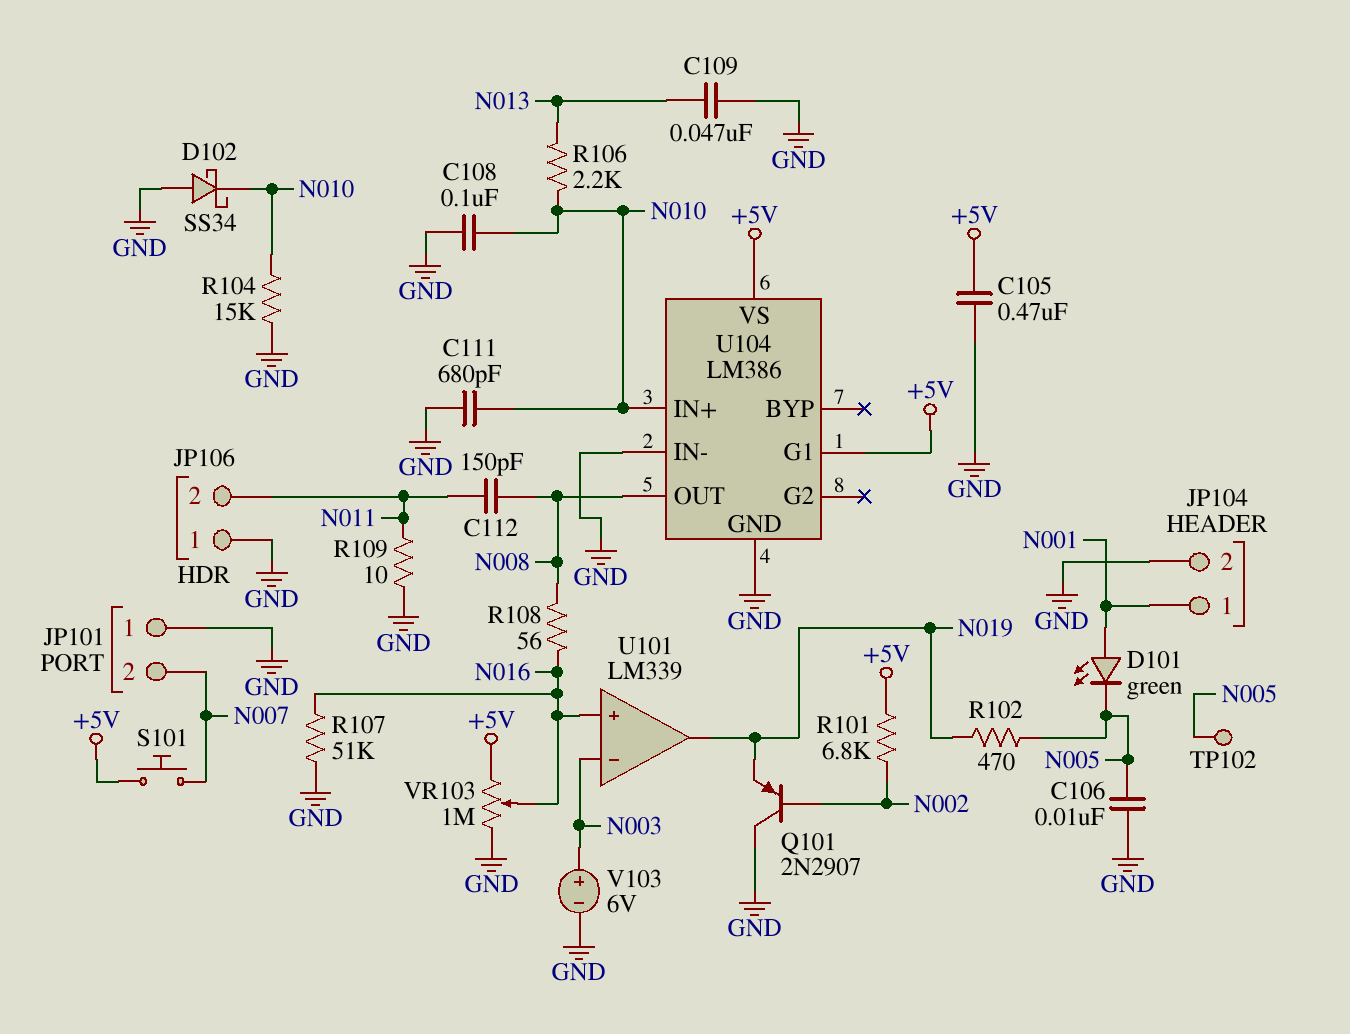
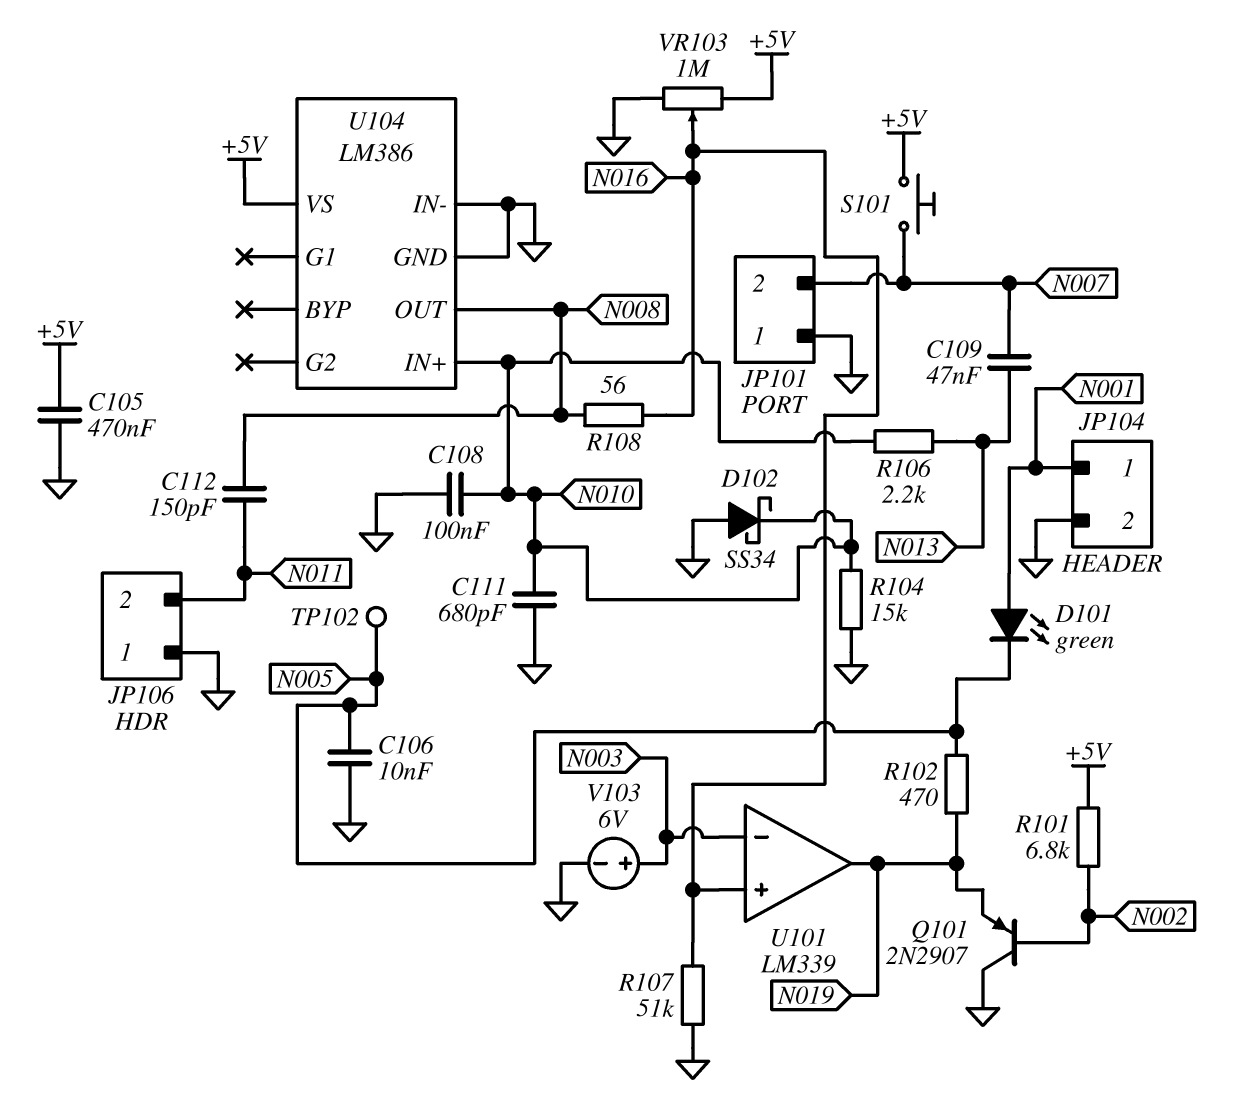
C109: 47nF (GND, N013) -> 47nF (N007, N013)
R109: 10 (GND, N011) -> none
U104 pin G1: +5V -> none

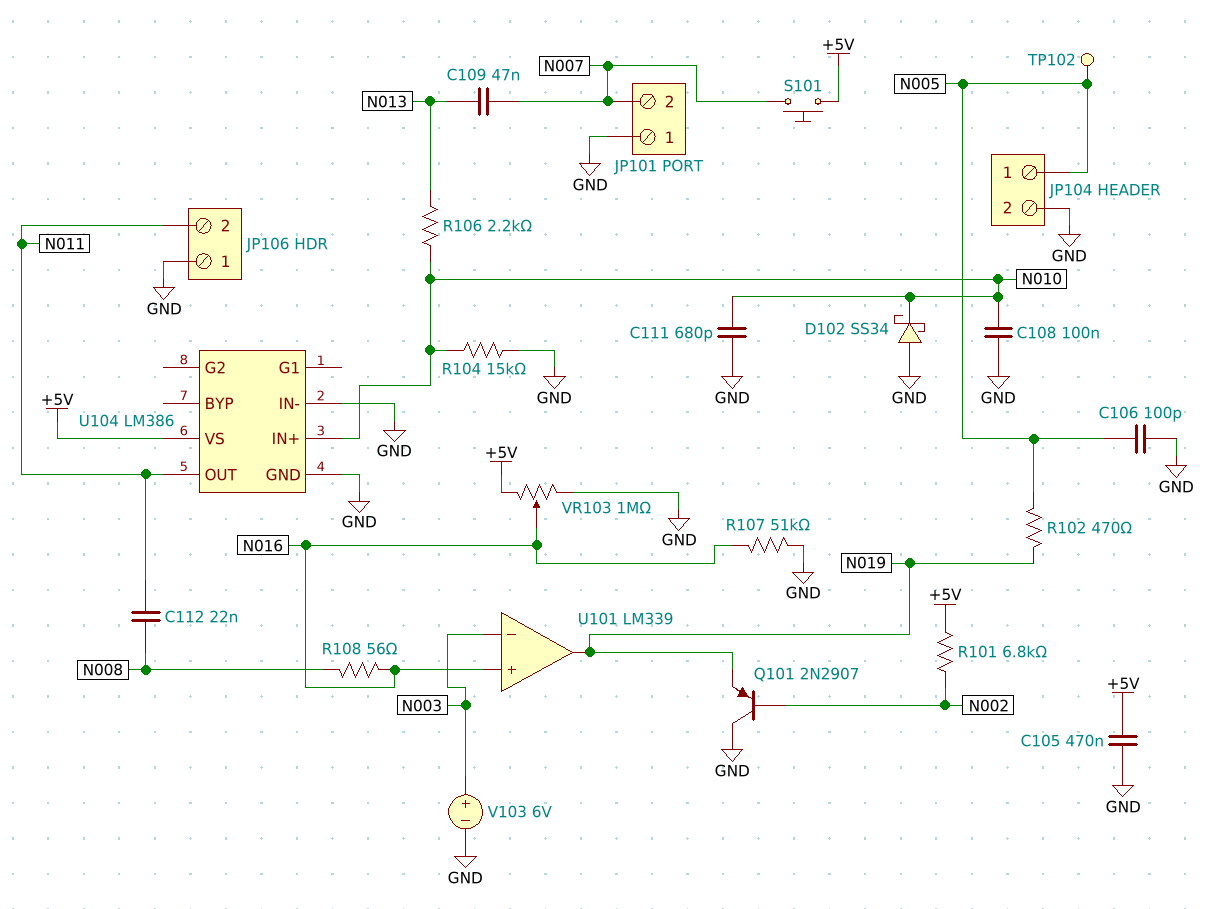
C106: 10nF (GND, N005) -> 100pF (GND, N005)
C112: 150pF (N008, N011) -> 22nF (N008, N011)
D101: LED green (A N001, K N005) -> none
JP104 pin 1: N001 -> N005
U104 pin OUT: N008 -> N011

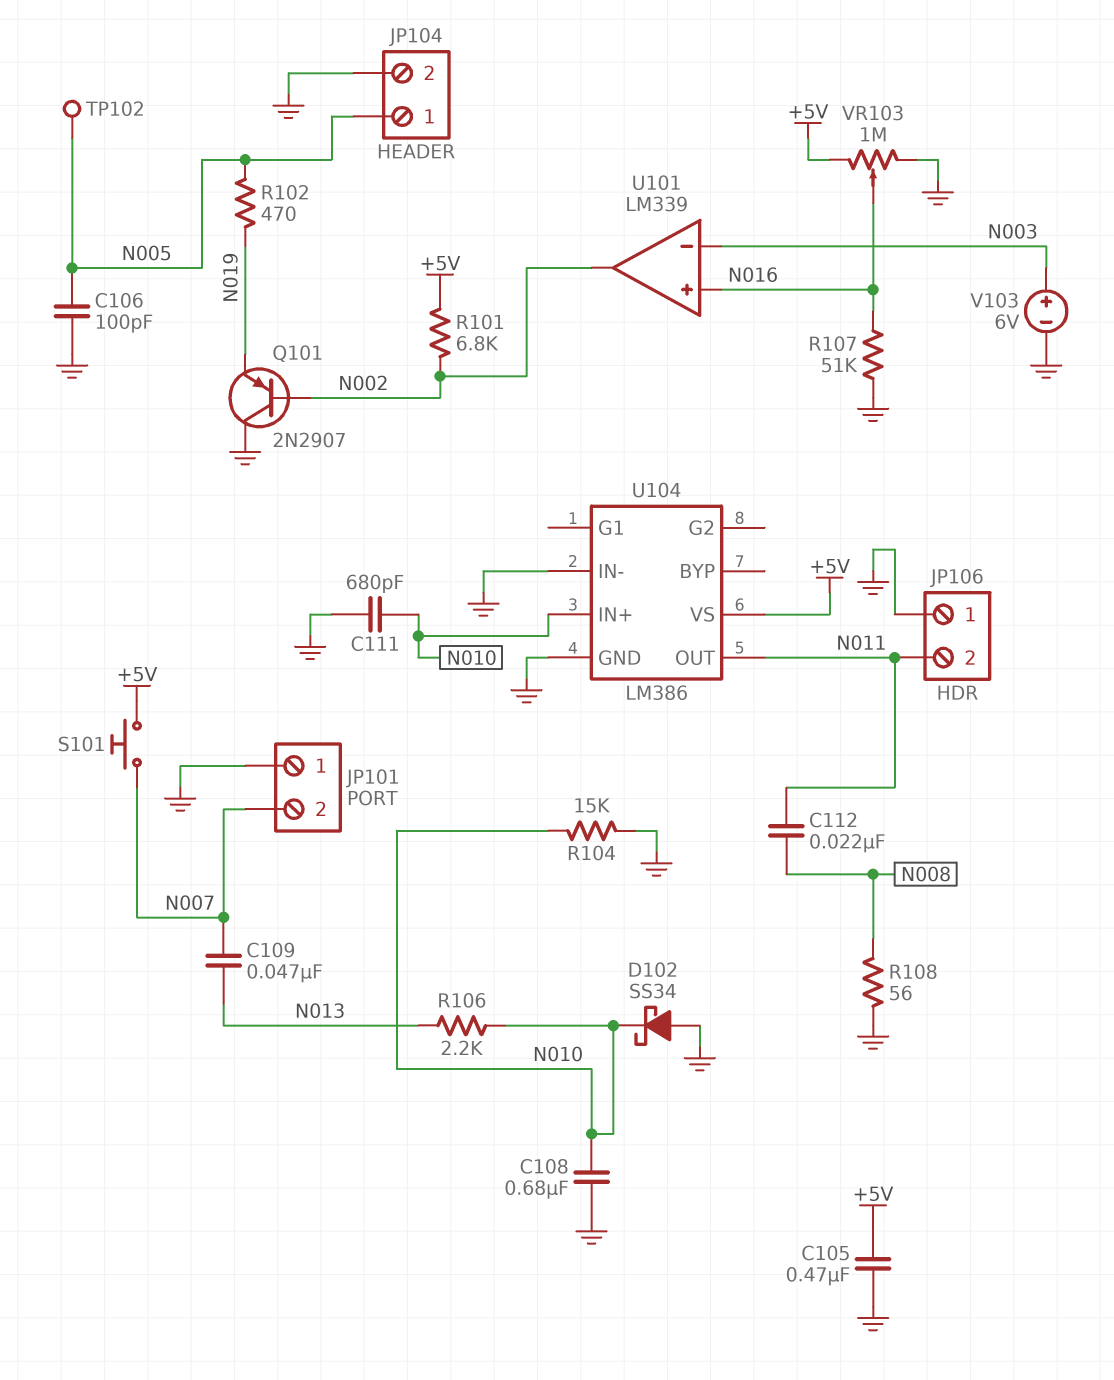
C108: 100nF (GND, N010) -> 680nF (GND, N010)
R108: 56 (N008, N016) -> 56 (GND, N008)
U101 pin out: N019 -> N002

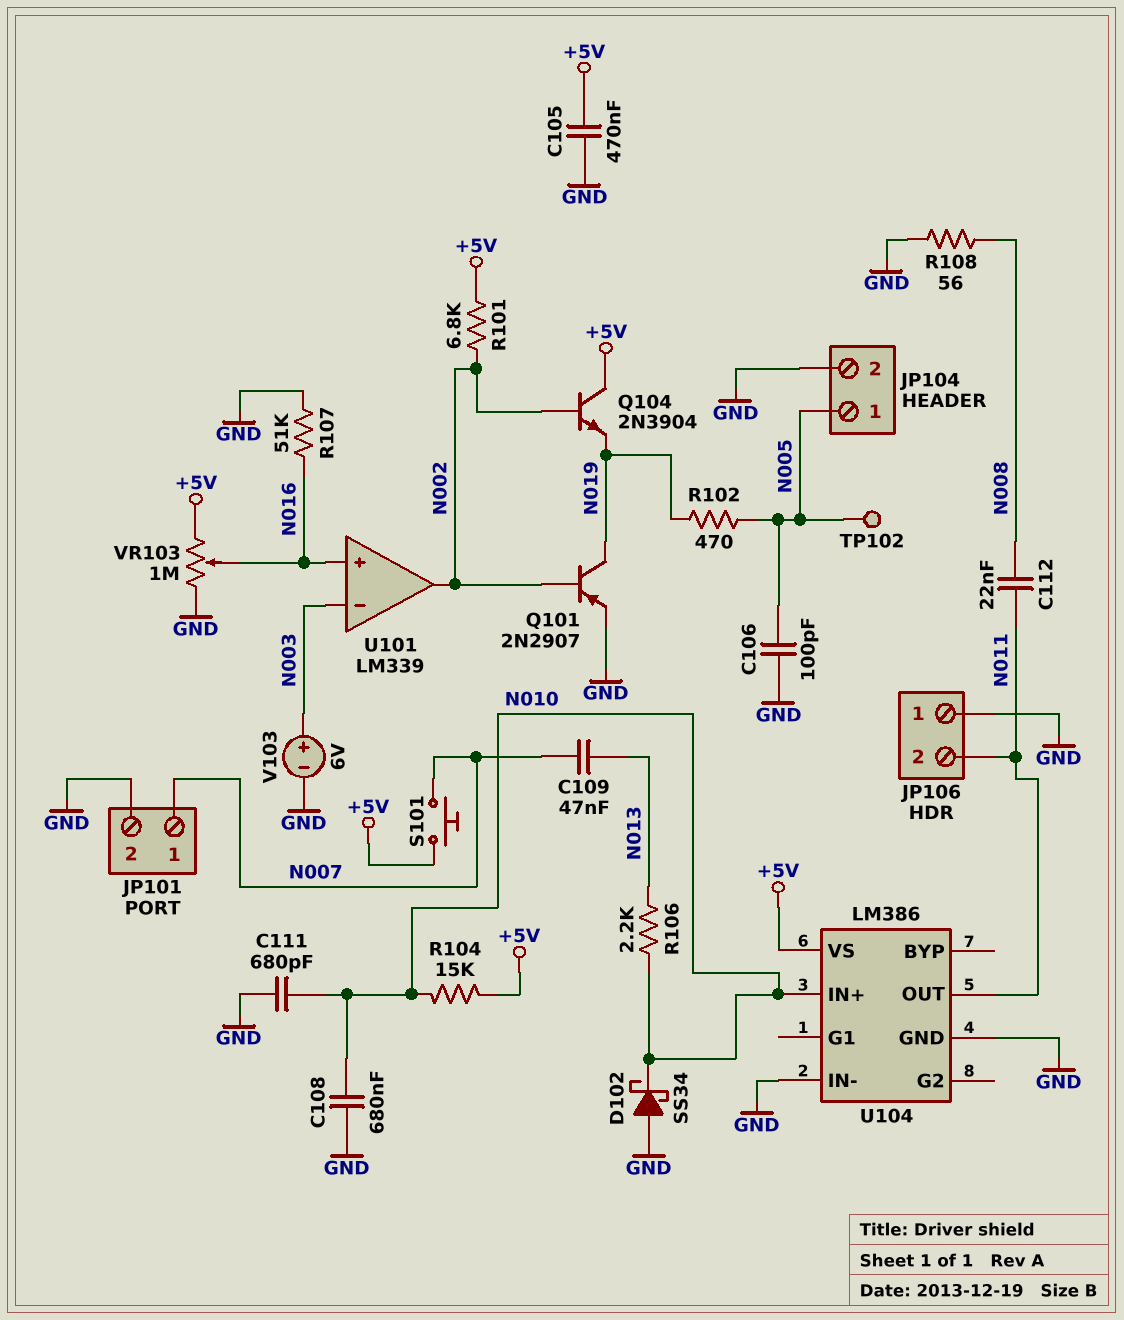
JP101 pin 1: GND -> N007
JP101 pin 2: N007 -> GND
Q101: PNP 2N2907 (B N002, C GND, E N019) -> PNP 2N2907 (B N002, C N019, E GND)
Q104: none -> NPN 2N3904 (B N002, C +5V, E N019)
R104: 15k (GND, N010) -> 15k (+5V, N010)

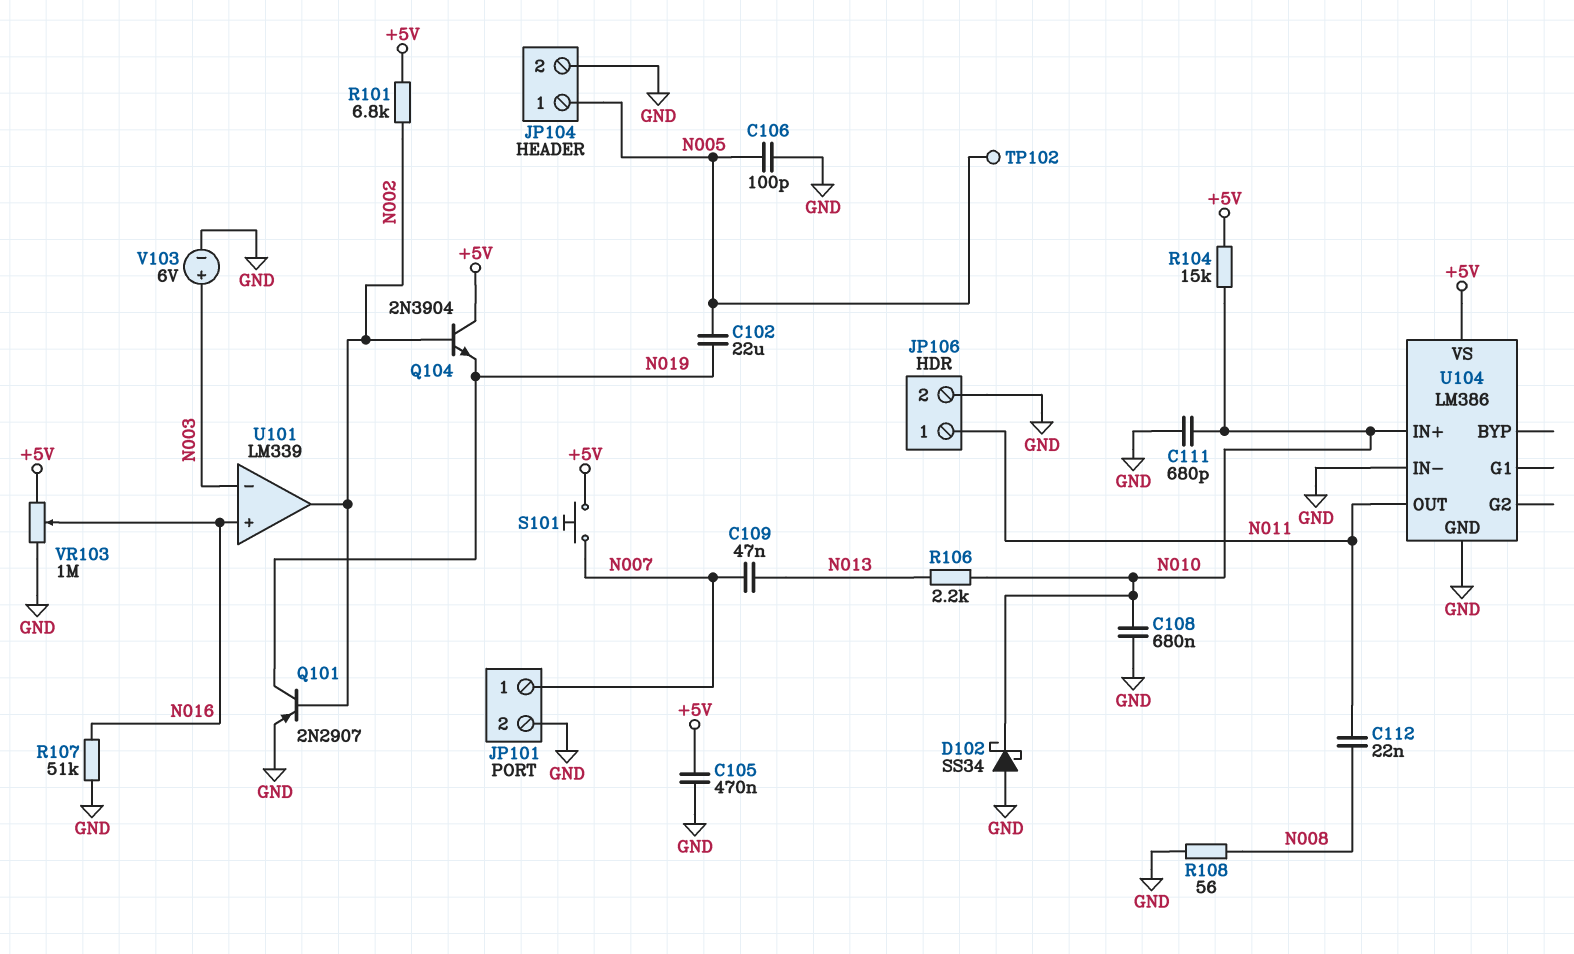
C102: none -> 22uF (N005, N019)
JP106 pin 1: GND -> N011
JP106 pin 2: N011 -> GND
R102: 470 (N005, N019) -> none

